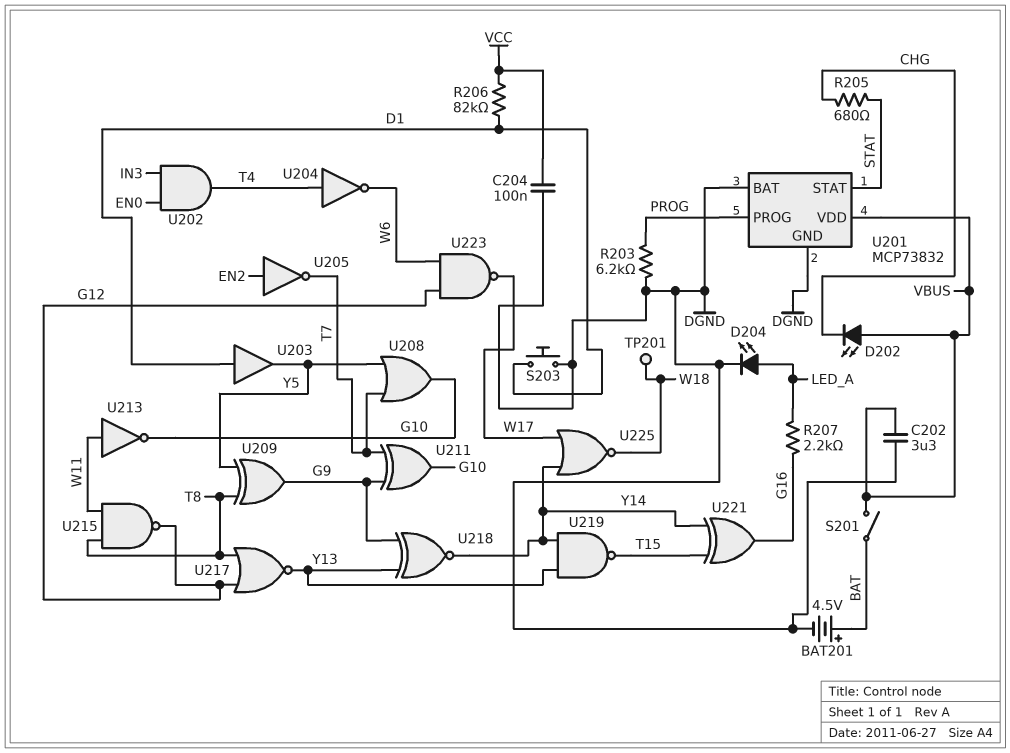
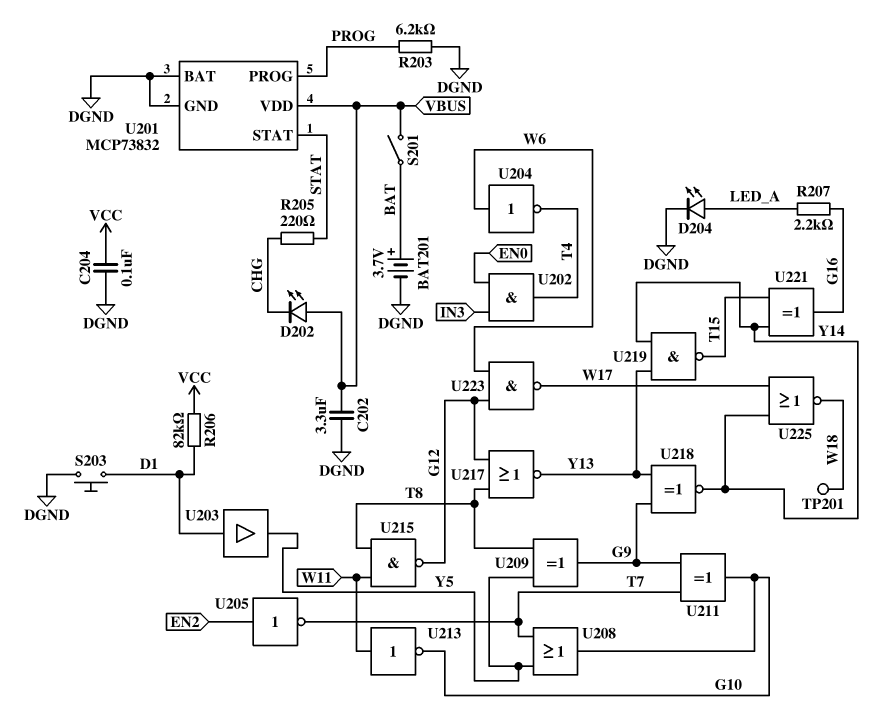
BAT201: 4.5V (plus BAT, minus DGND) -> 3.7V (plus BAT, minus DGND)
R205: 680 (CHG, STAT) -> 220 (CHG, STAT)
U204: NOT (in T4, out W6) -> NOT (in W6, out T4)

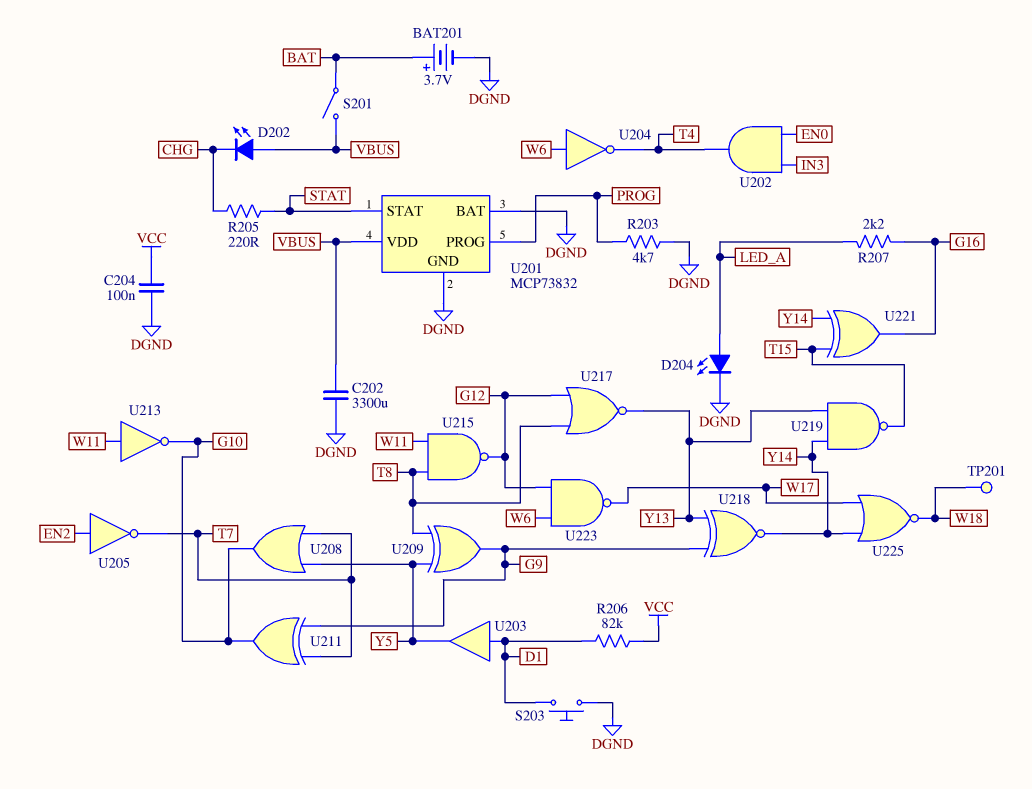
C202: 3.3uF (DGND, VBUS) -> 3300uF (DGND, VBUS)
R203: 6.2k (DGND, PROG) -> 4.7k (DGND, PROG)

